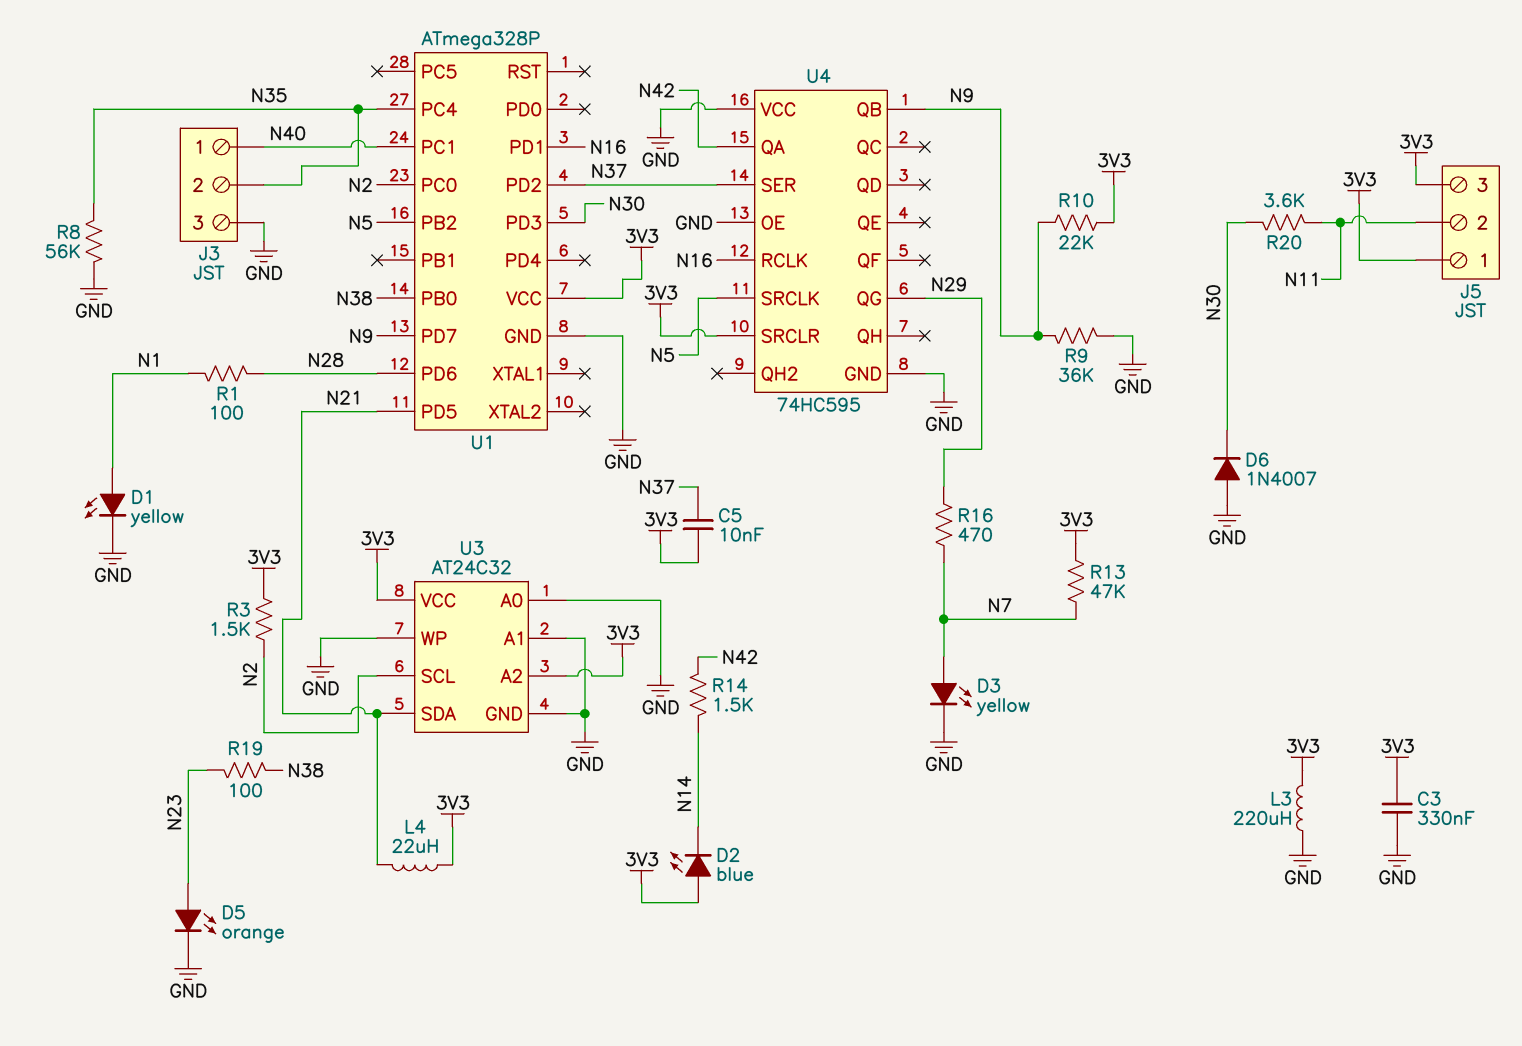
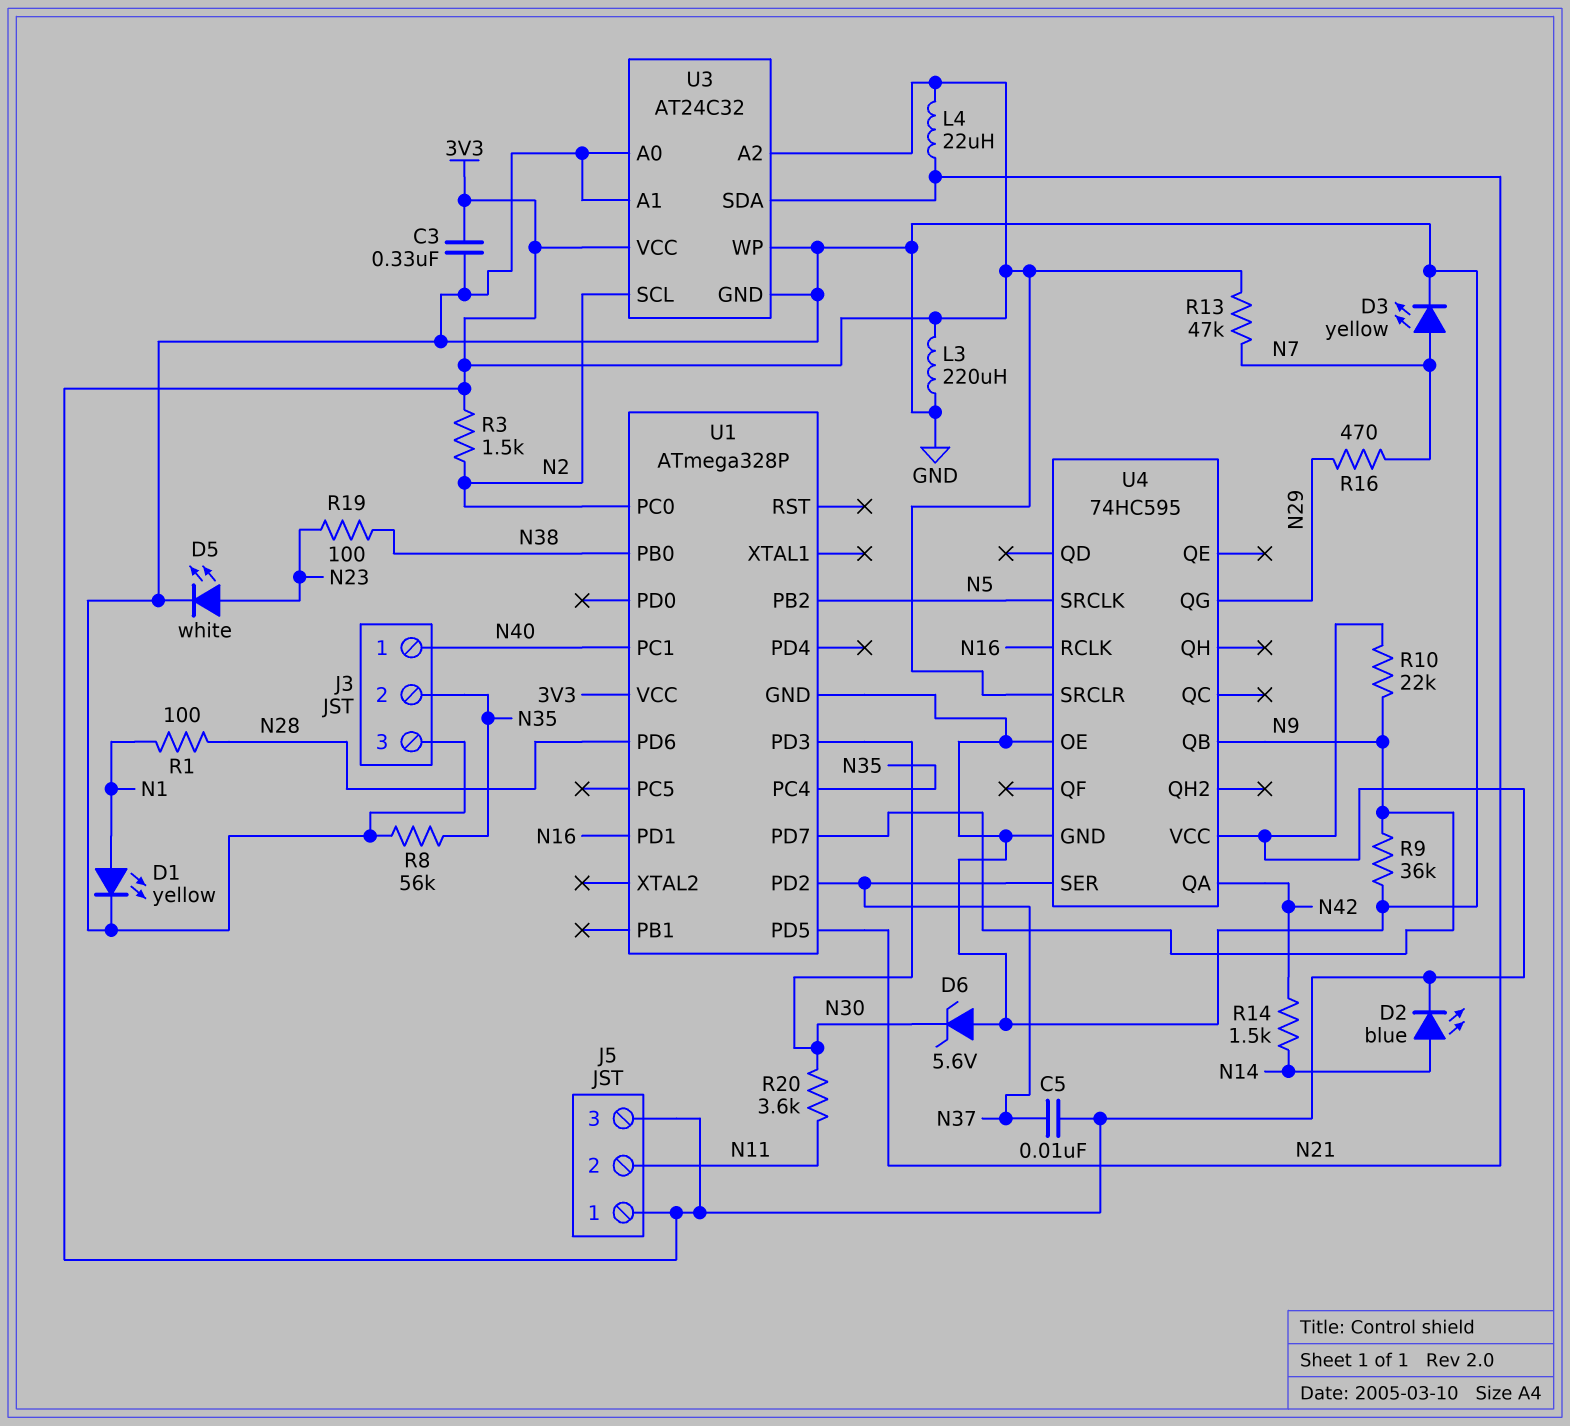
D2: LED blue (A 3V3, K N14) -> LED blue (A N14, K 3V3)
D5: LED orange (A N23, K GND) -> LED white (A N23, K GND)
D6: diode 1N4007 (A GND, K N30) -> zener 5.6V (A GND, K N30)
U4 pin VCC: GND -> 3V3

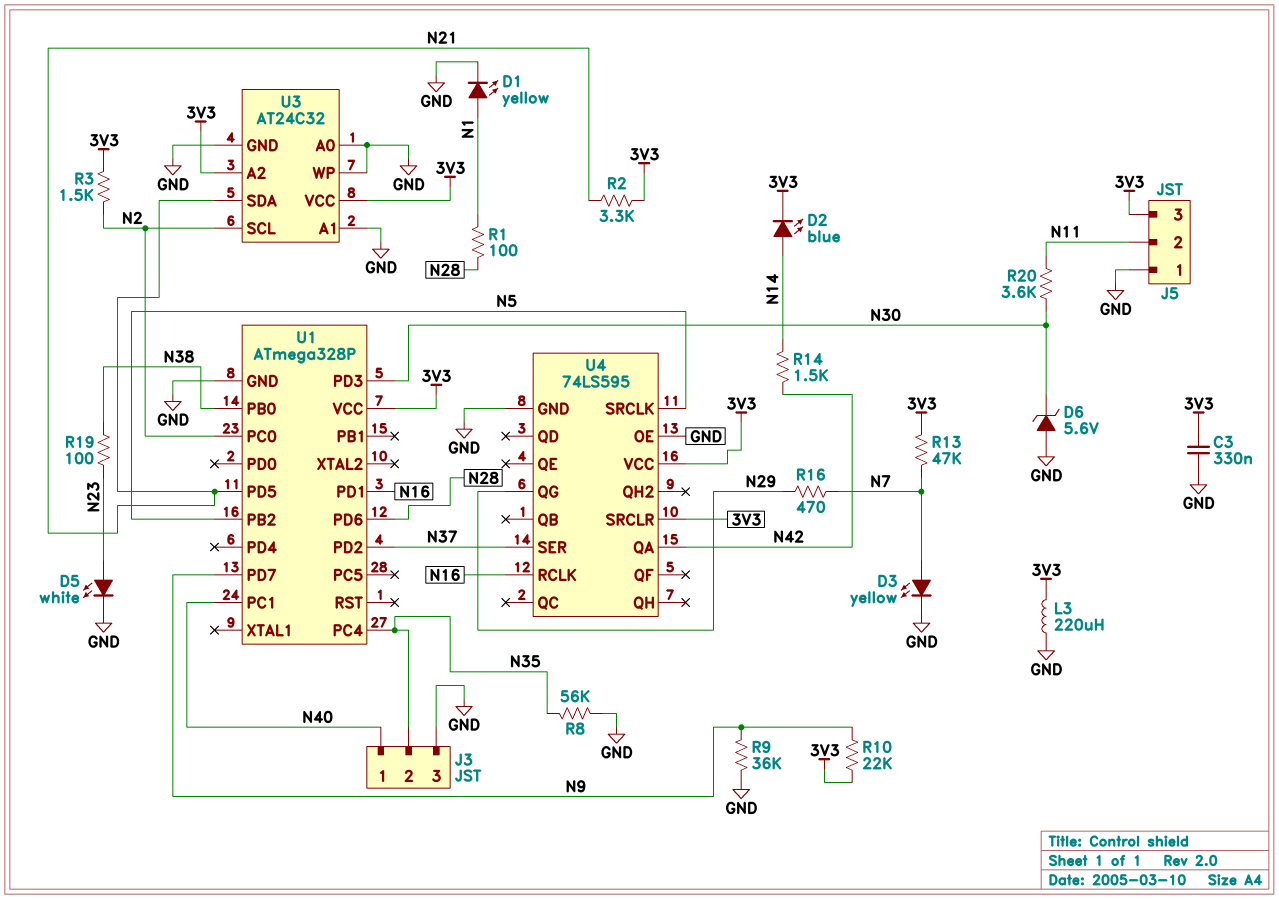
C5: 10nF (3V3, N37) -> none
J5 pin 1: 3V3 -> GND
L4: 22uH (3V3, N21) -> none
R2: none -> 3.3k (3V3, N21)
U4: 74HC595 -> 74LS595
U4 pin QB: N9 -> none

